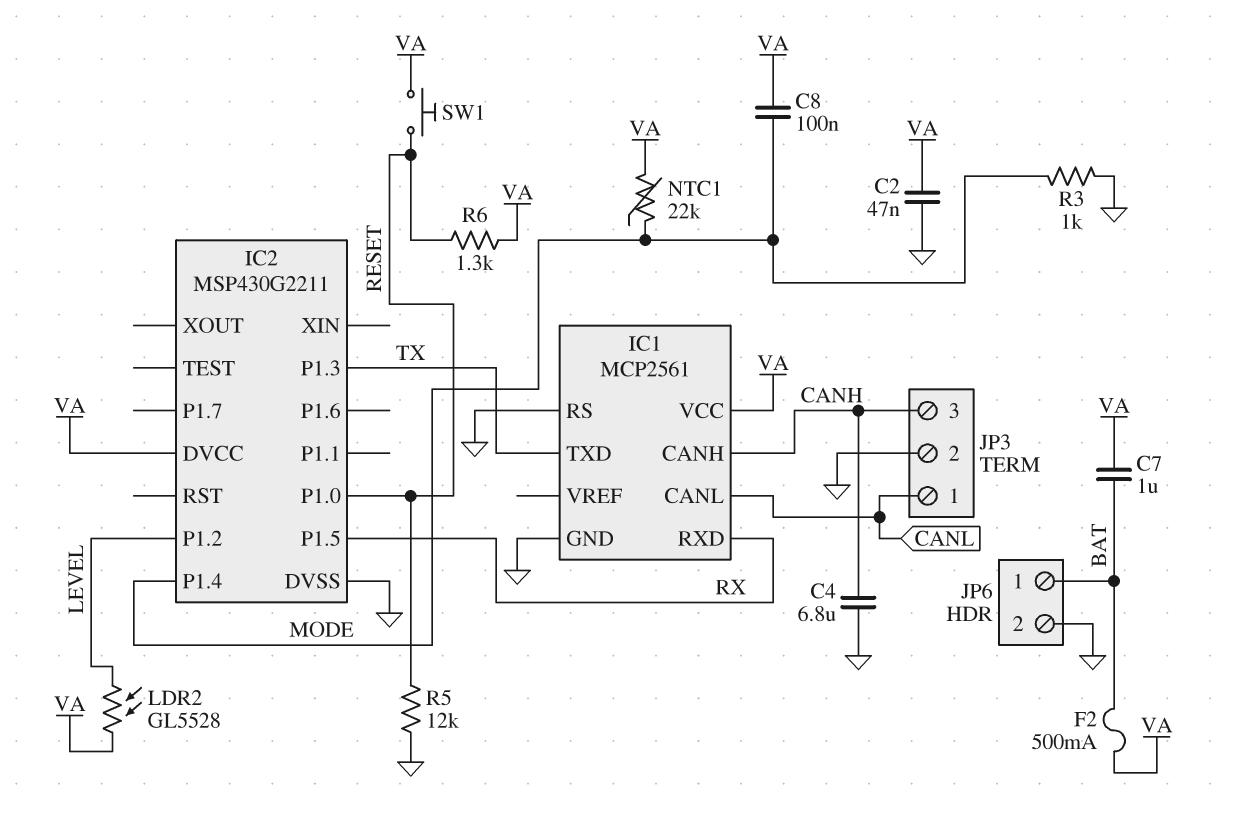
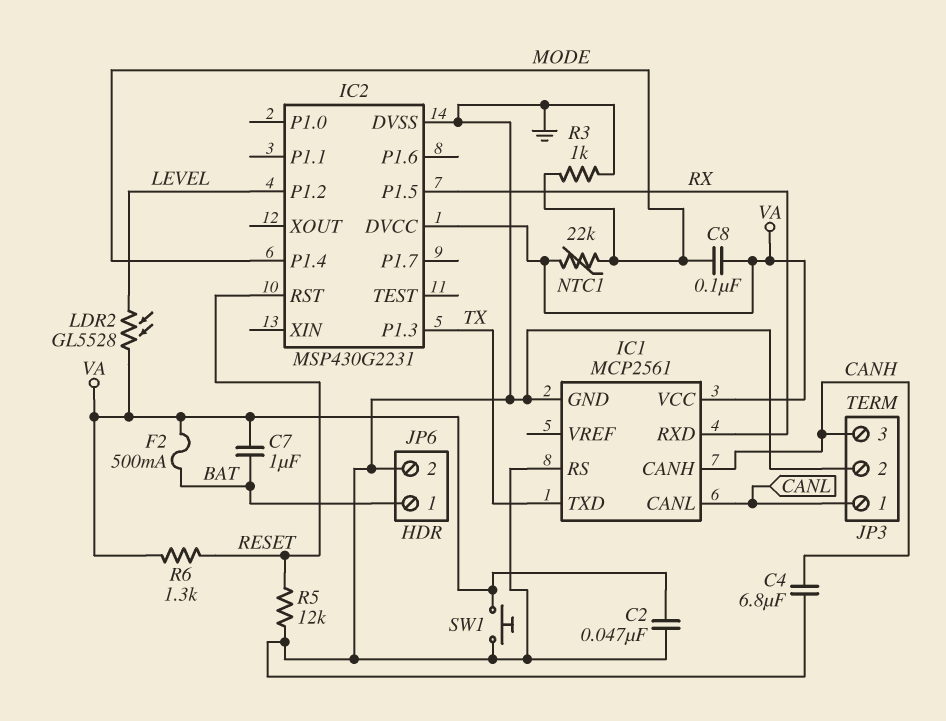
IC2: MSP430G2211 -> MSP430G2231
IC2 pin P1.0: RESET -> none
IC2 pin RST: none -> RESET
SW1: button (RESET, VA) -> button (GND, VA)

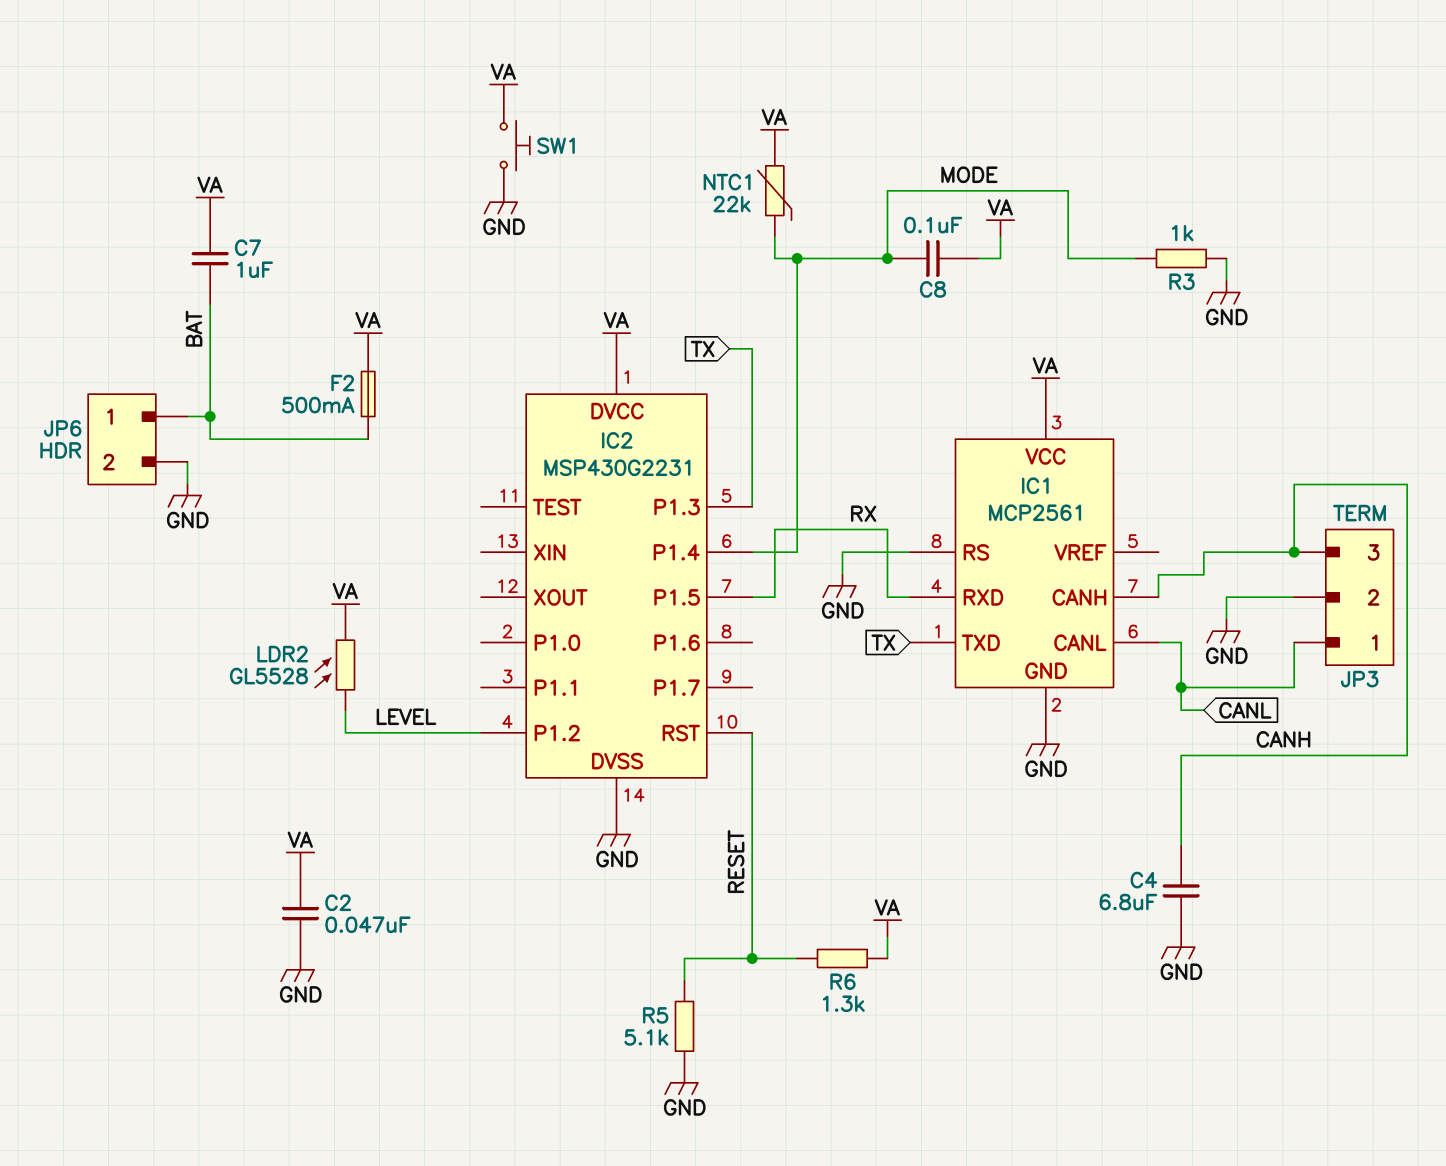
R5: 12k (GND, RESET) -> 5.1k (GND, RESET)

